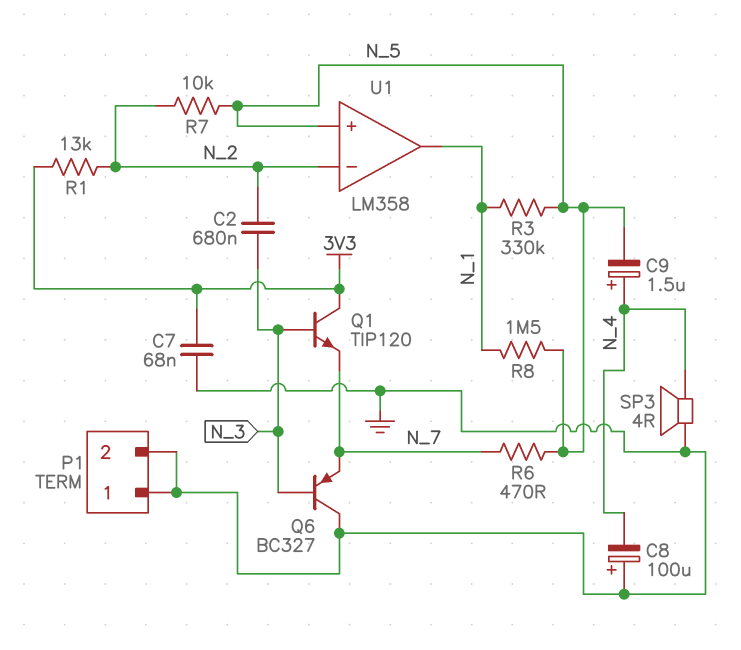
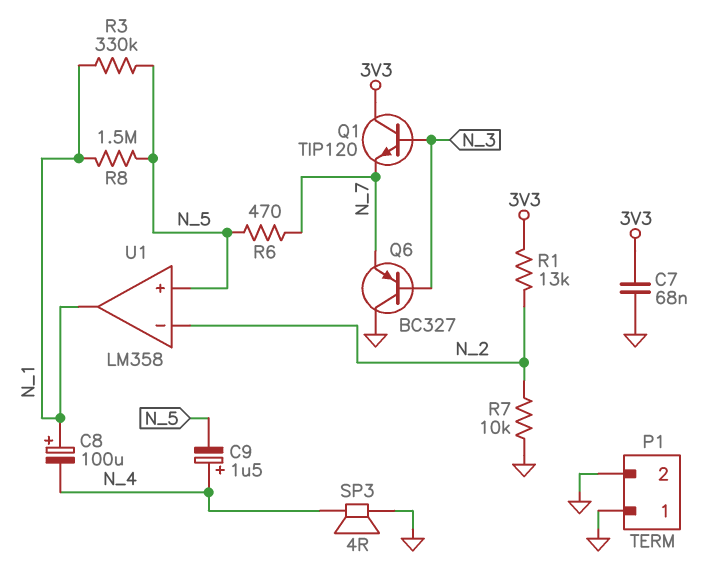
C2: 680nF (N_2, N_3) -> none
C8: 100uF (plus GND, minus N_4) -> 100uF (plus N_1, minus N_4)
R7: 10k (N_2, N_5) -> 10k (GND, N_2)

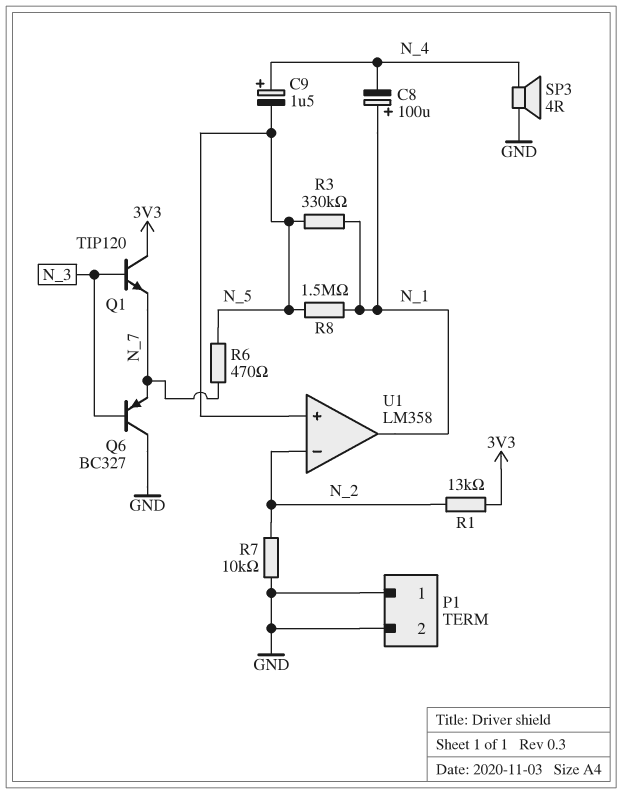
C7: 68nF (3V3, GND) -> none

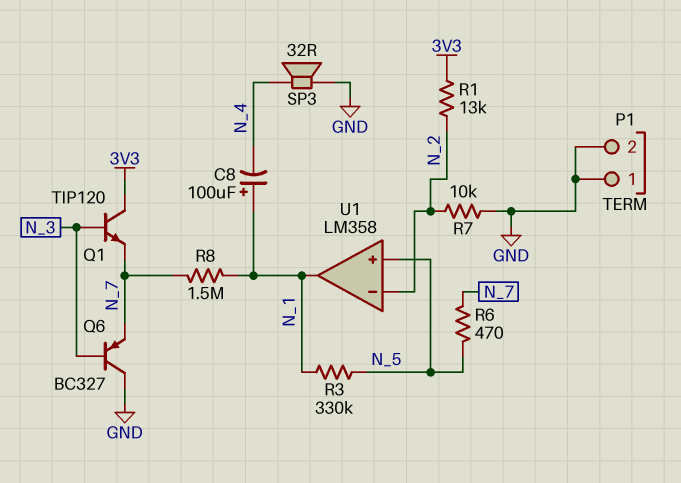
C9: 1.5uF (plus N_4, minus N_5) -> none
R8: 1.5M (N_1, N_5) -> 1.5M (N_1, N_7)
SP3: speaker 4R (GND, N_4) -> speaker 32R (GND, N_4)

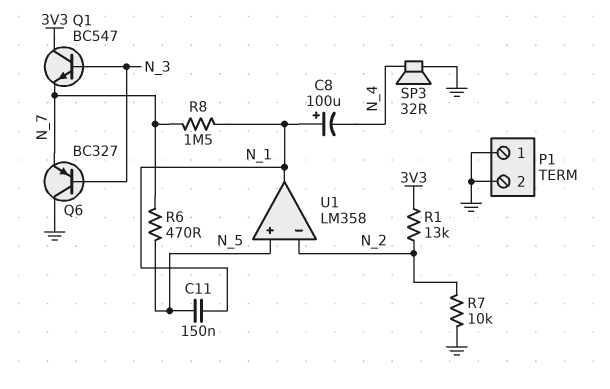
C11: none -> 150nF (N_1, N_5)
Q1: NPN TIP120 (B N_3, C 3V3, E N_7) -> NPN BC547 (B N_3, C 3V3, E N_7)
R3: 330k (N_1, N_5) -> none

